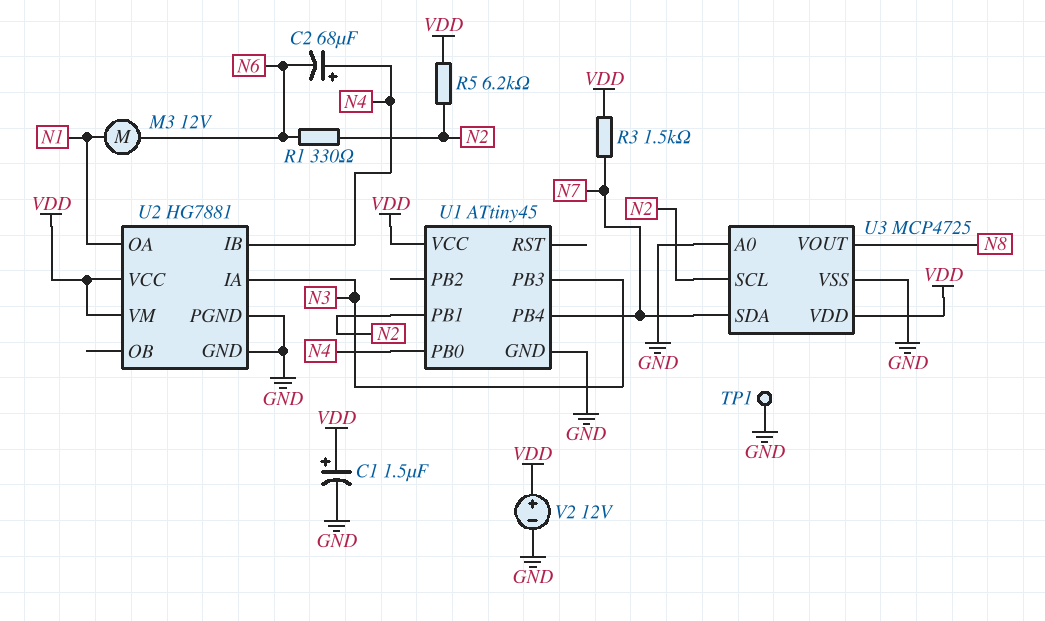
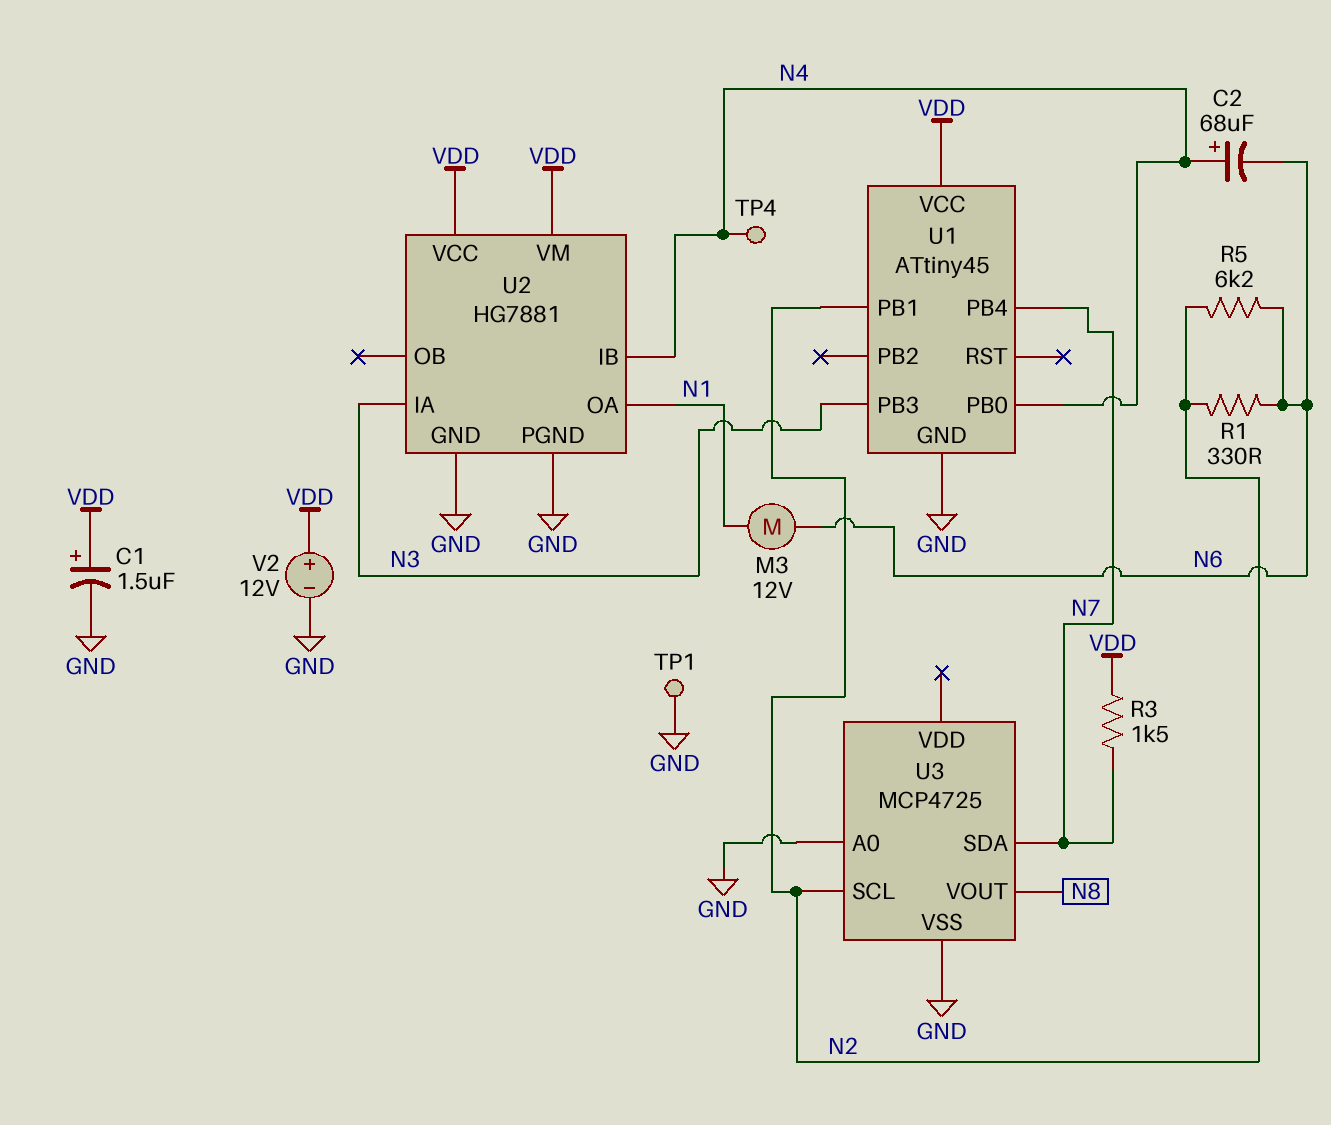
R5: 6.2k (N2, VDD) -> 6.2k (N2, N6)
TP4: none -> test point (N4)
U3 pin VDD: VDD -> none

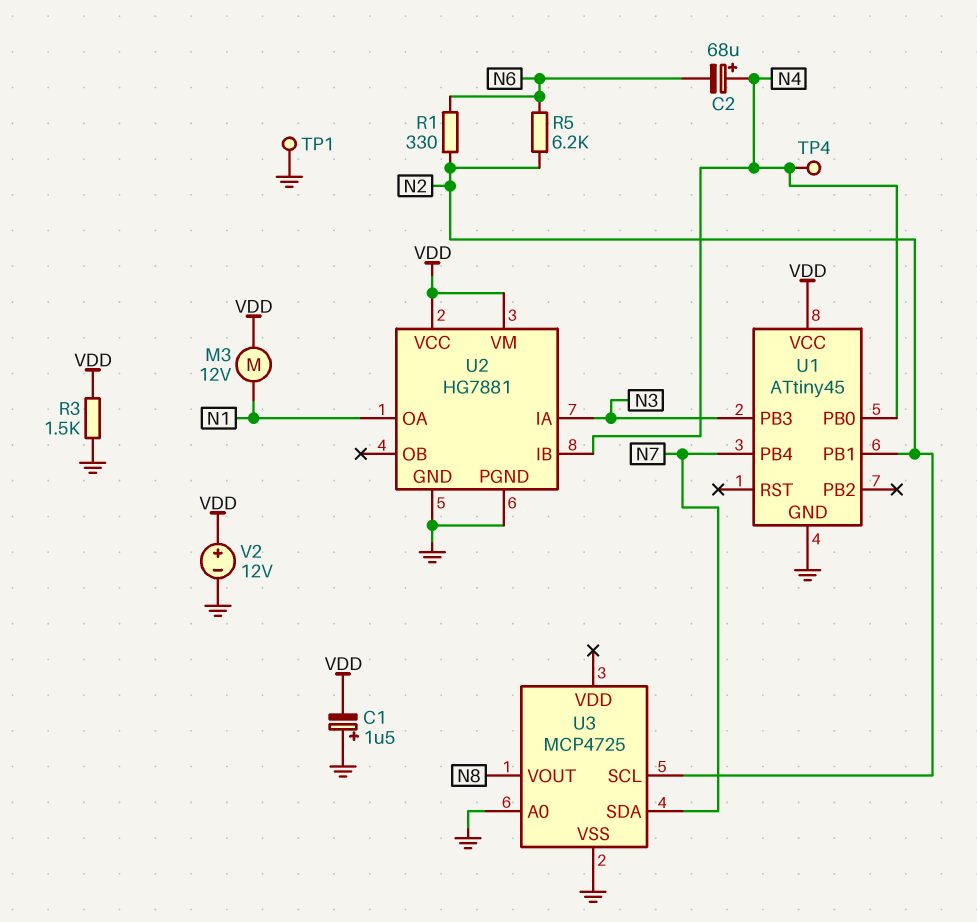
C1: 1.5uF (plus VDD, minus GND) -> 1.5uF (plus GND, minus VDD)
M3: motor 12V (N1, N6) -> motor 12V (N1, VDD)
R3: 1.5k (N7, VDD) -> 1.5k (GND, VDD)

